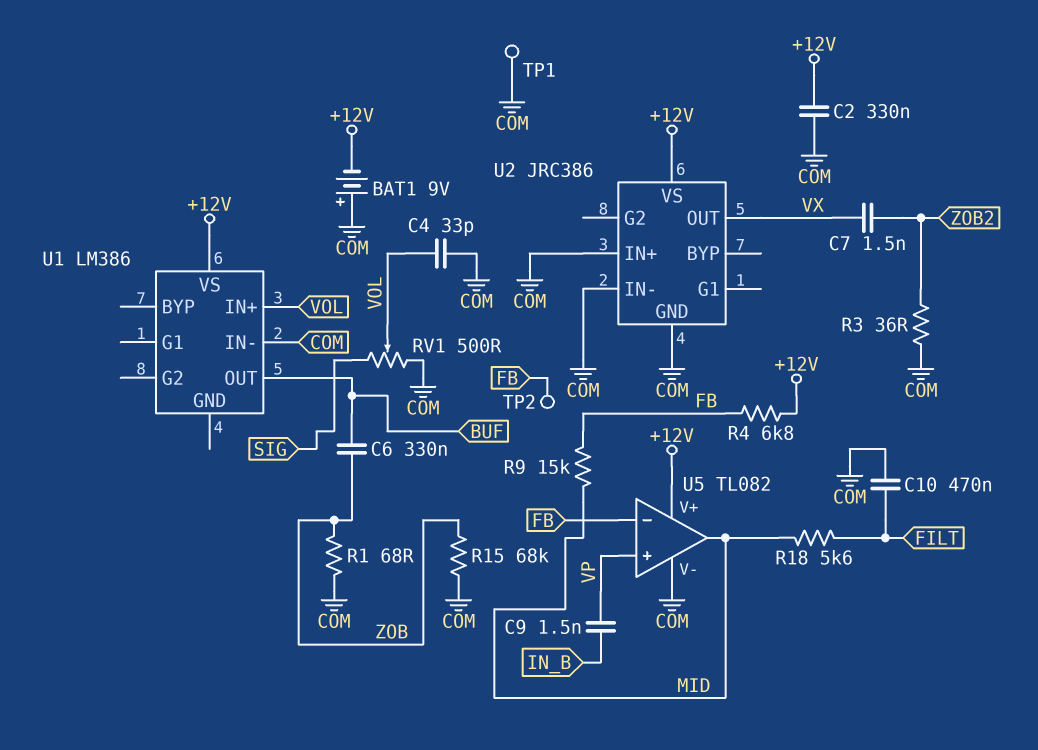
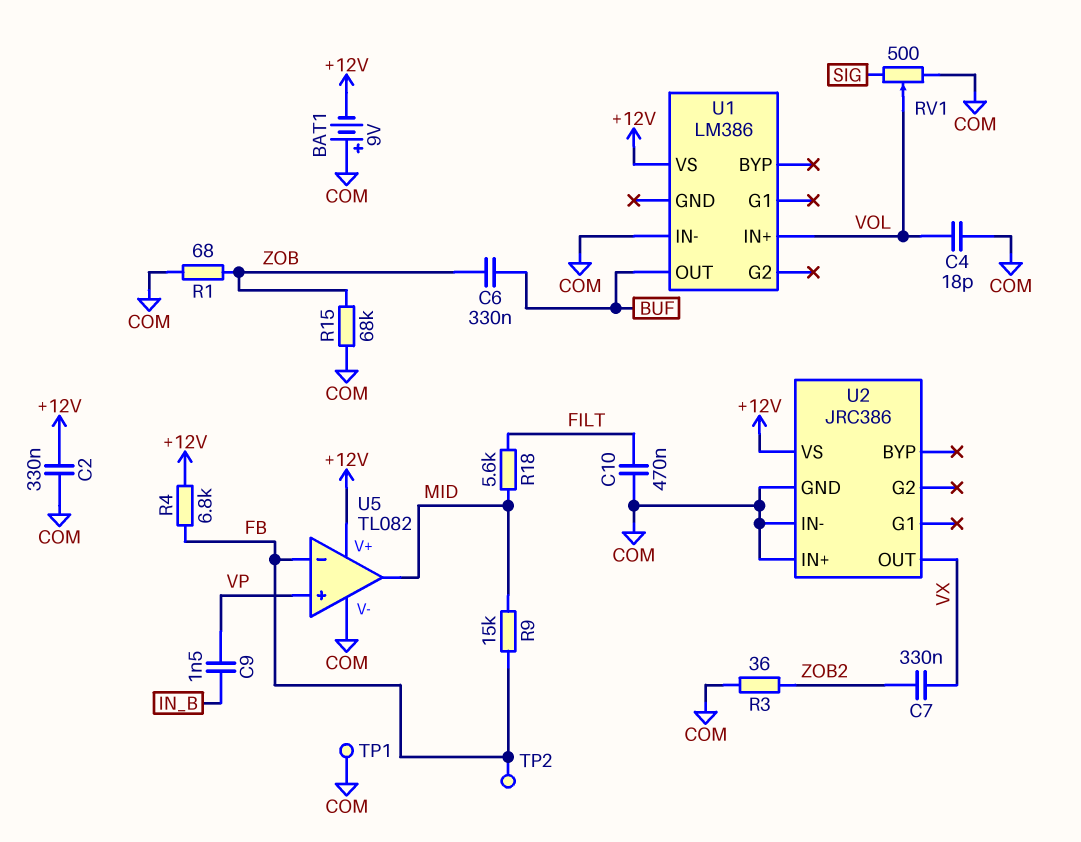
C4: 33pF (COM, VOL) -> 18pF (COM, VOL)
C7: 1.5nF (VX, ZOB2) -> 330nF (VX, ZOB2)

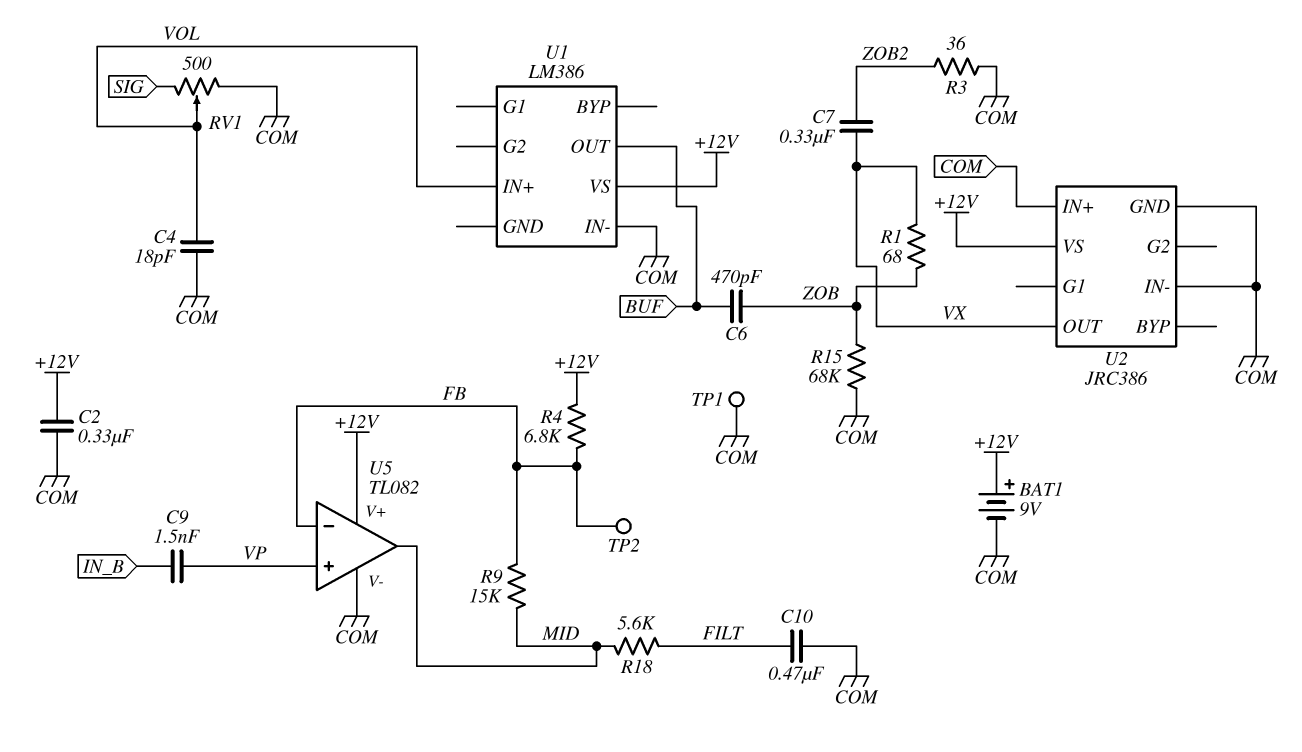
BAT1: 9V (plus COM, minus +12V) -> 9V (plus +12V, minus COM)
C6: 330nF (BUF, ZOB) -> 470pF (BUF, ZOB)
R1: 68 (COM, ZOB) -> 68 (VX, ZOB)

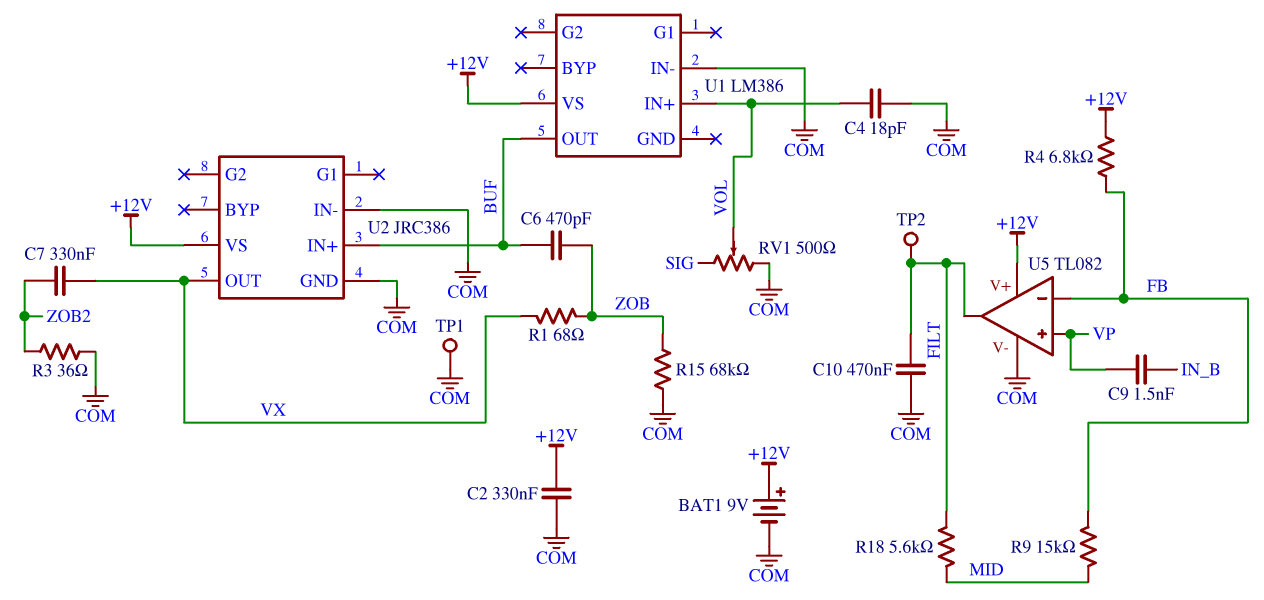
TP2: test point (FB) -> test point (FILT)
U2 pin IN+: COM -> BUF
U5 pin out: MID -> FILT

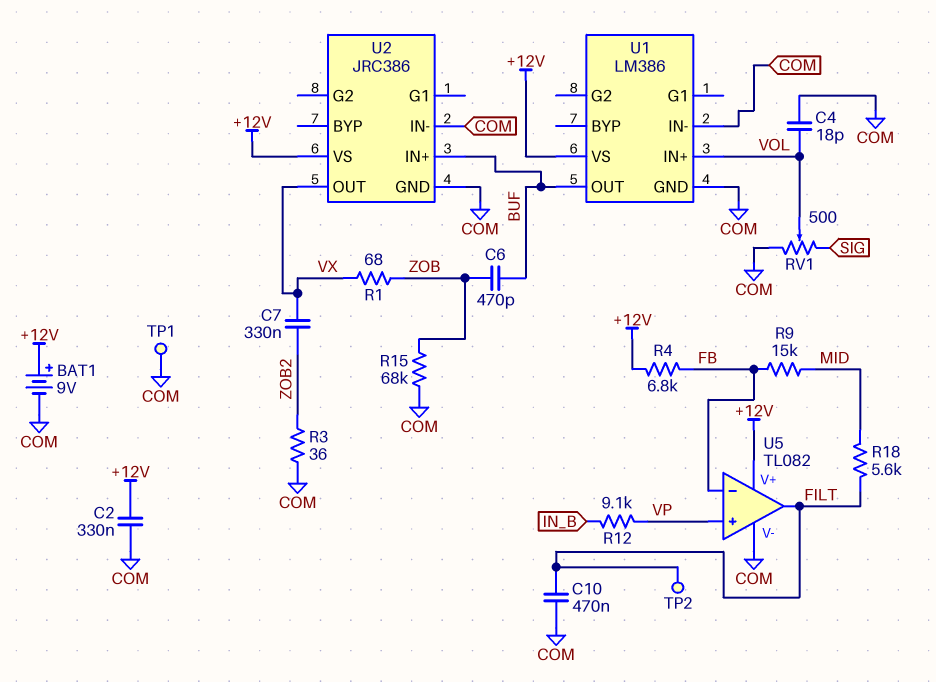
C9: 1.5nF (IN_B, VP) -> none
R12: none -> 9.1k (IN_B, VP)
U1 pin GND: none -> COM

